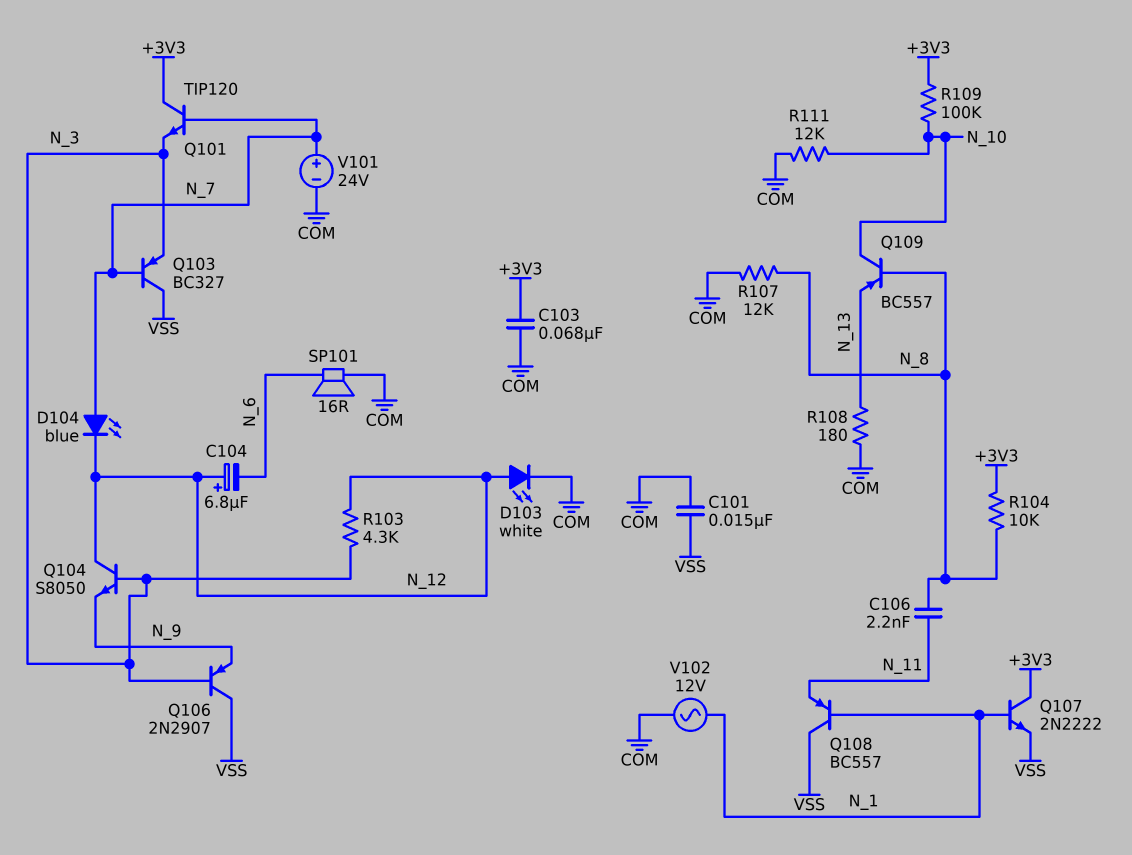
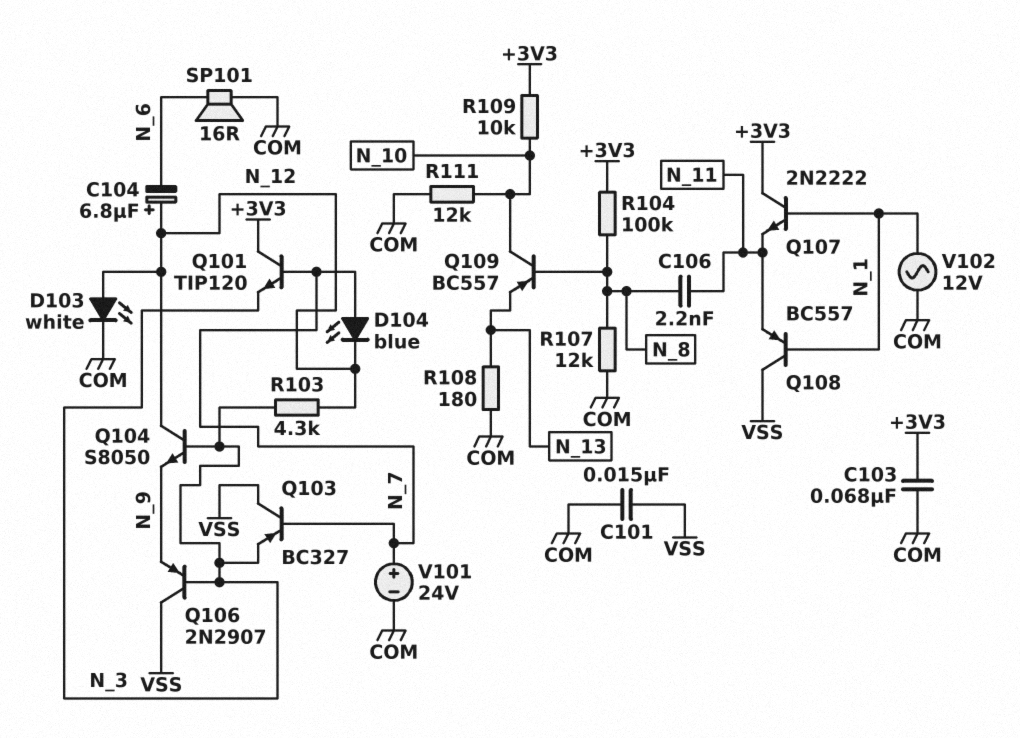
Q107: NPN 2N2222 (B N_1, C +3V3, E VSS) -> NPN 2N2222 (B N_1, C +3V3, E N_11)
R104: 10k (+3V3, N_8) -> 100k (+3V3, N_8)
R109: 100k (+3V3, N_10) -> 10k (+3V3, N_10)

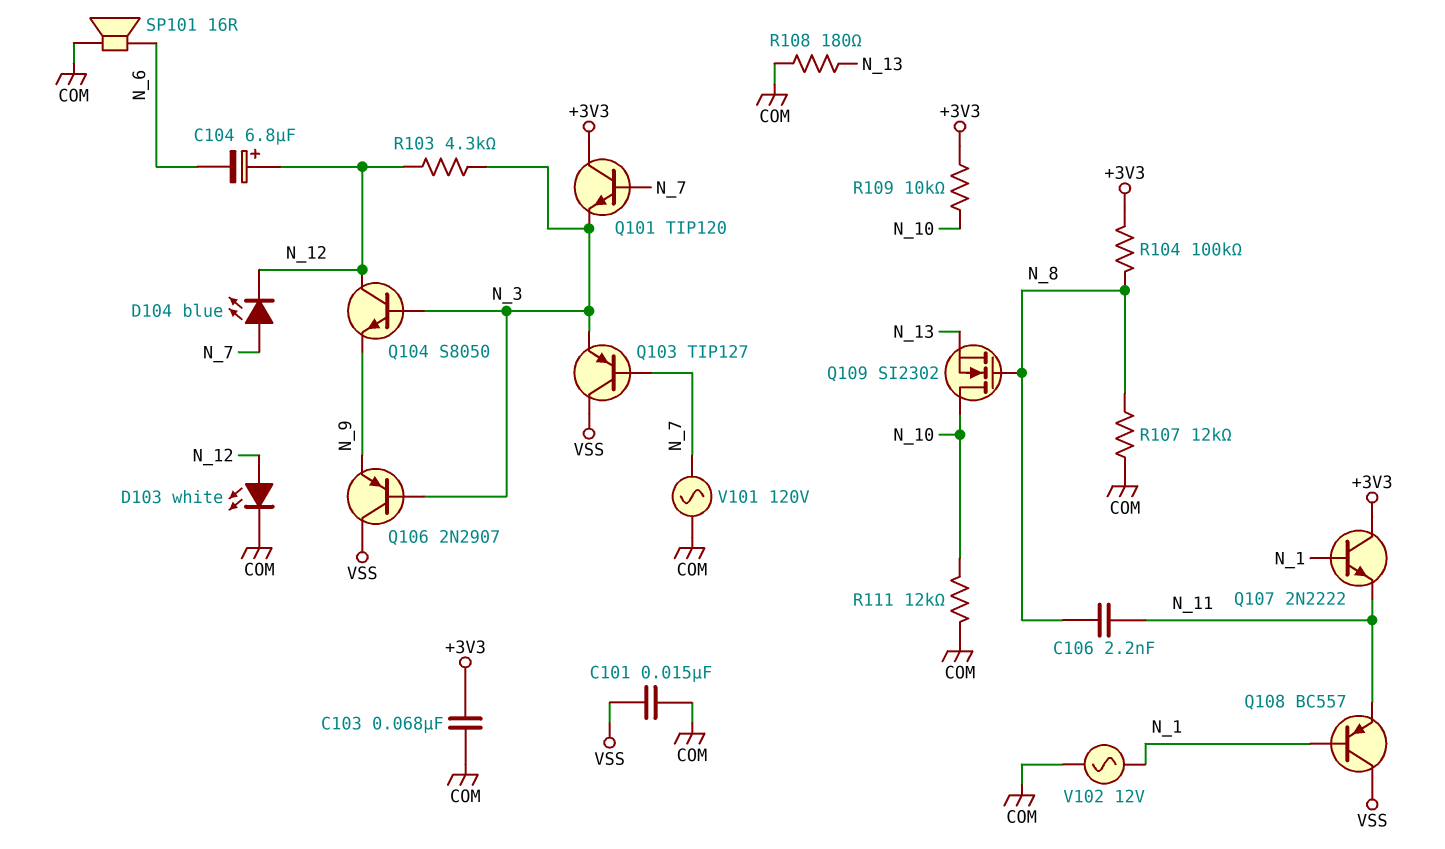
Q103: PNP BC327 (B N_7, C VSS, E N_3) -> PNP TIP127 (B N_7, C VSS, E N_3)
Q109: PNP BC557 (B N_8, C N_10, E N_13) -> NMOS SI2302 (G N_8, D N_10, S N_13)
V101: 24V (plus N_7, minus COM) -> AC 120V (COM, N_7)

